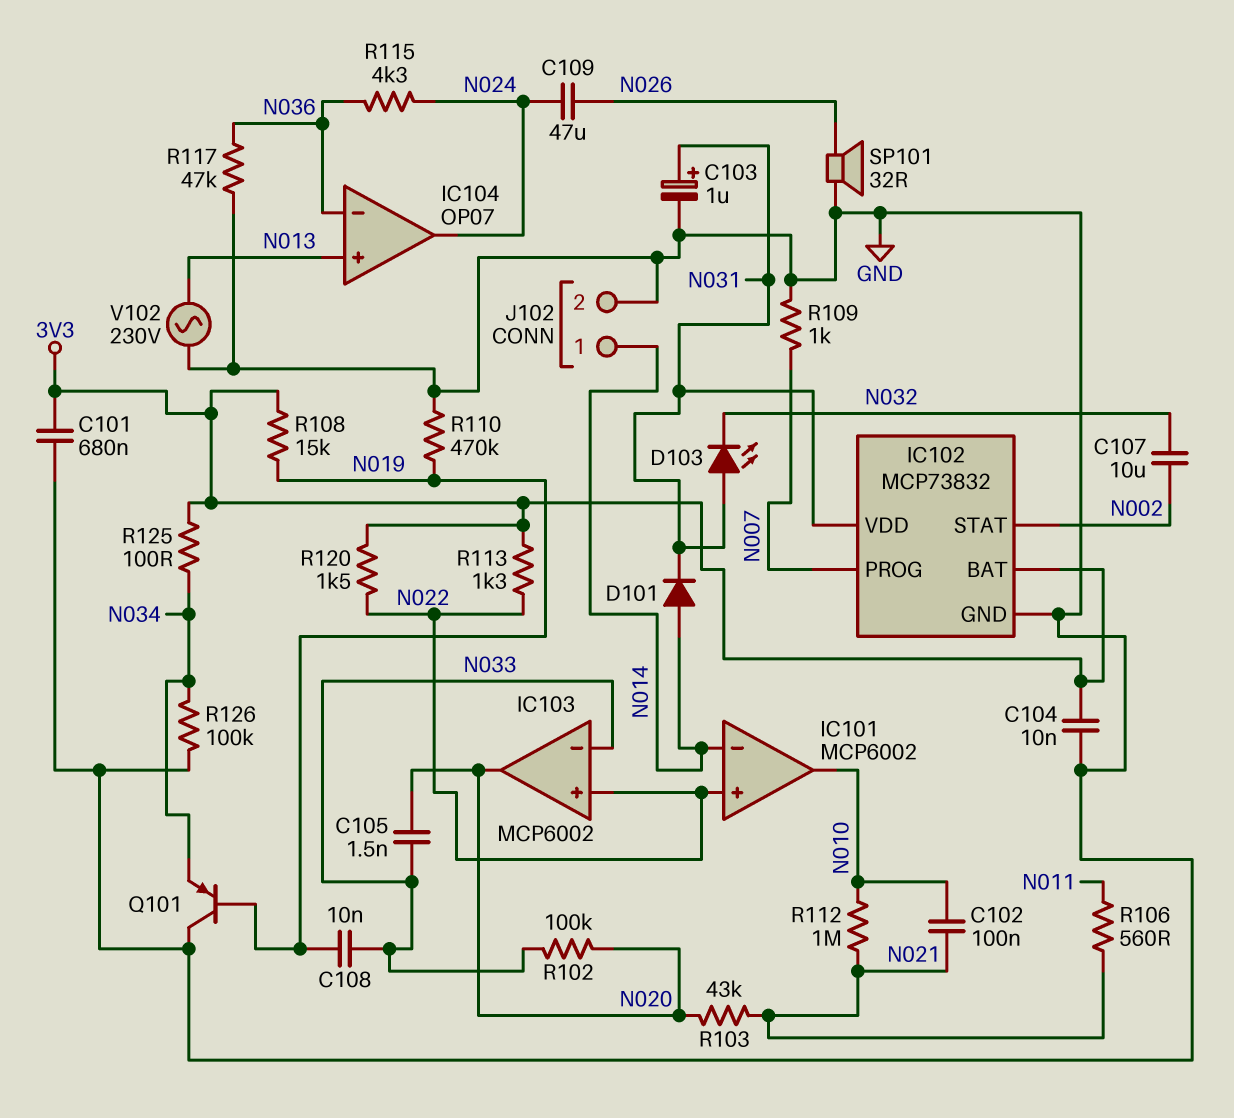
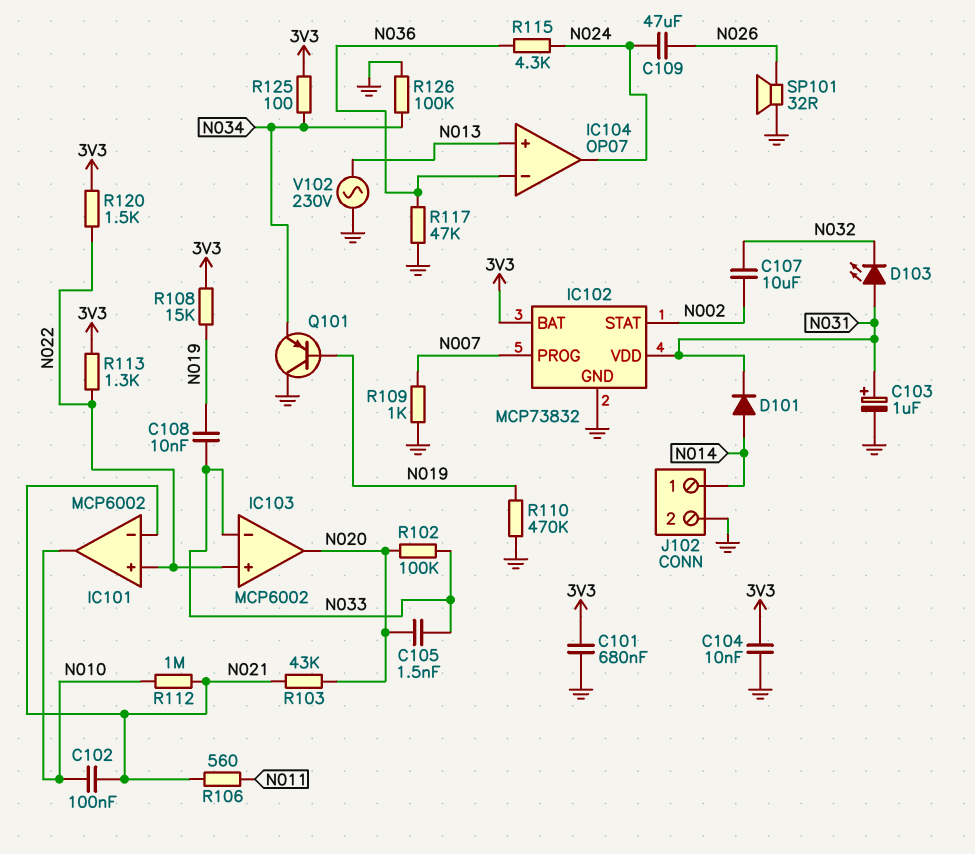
IC101 pin in-: N014 -> N021

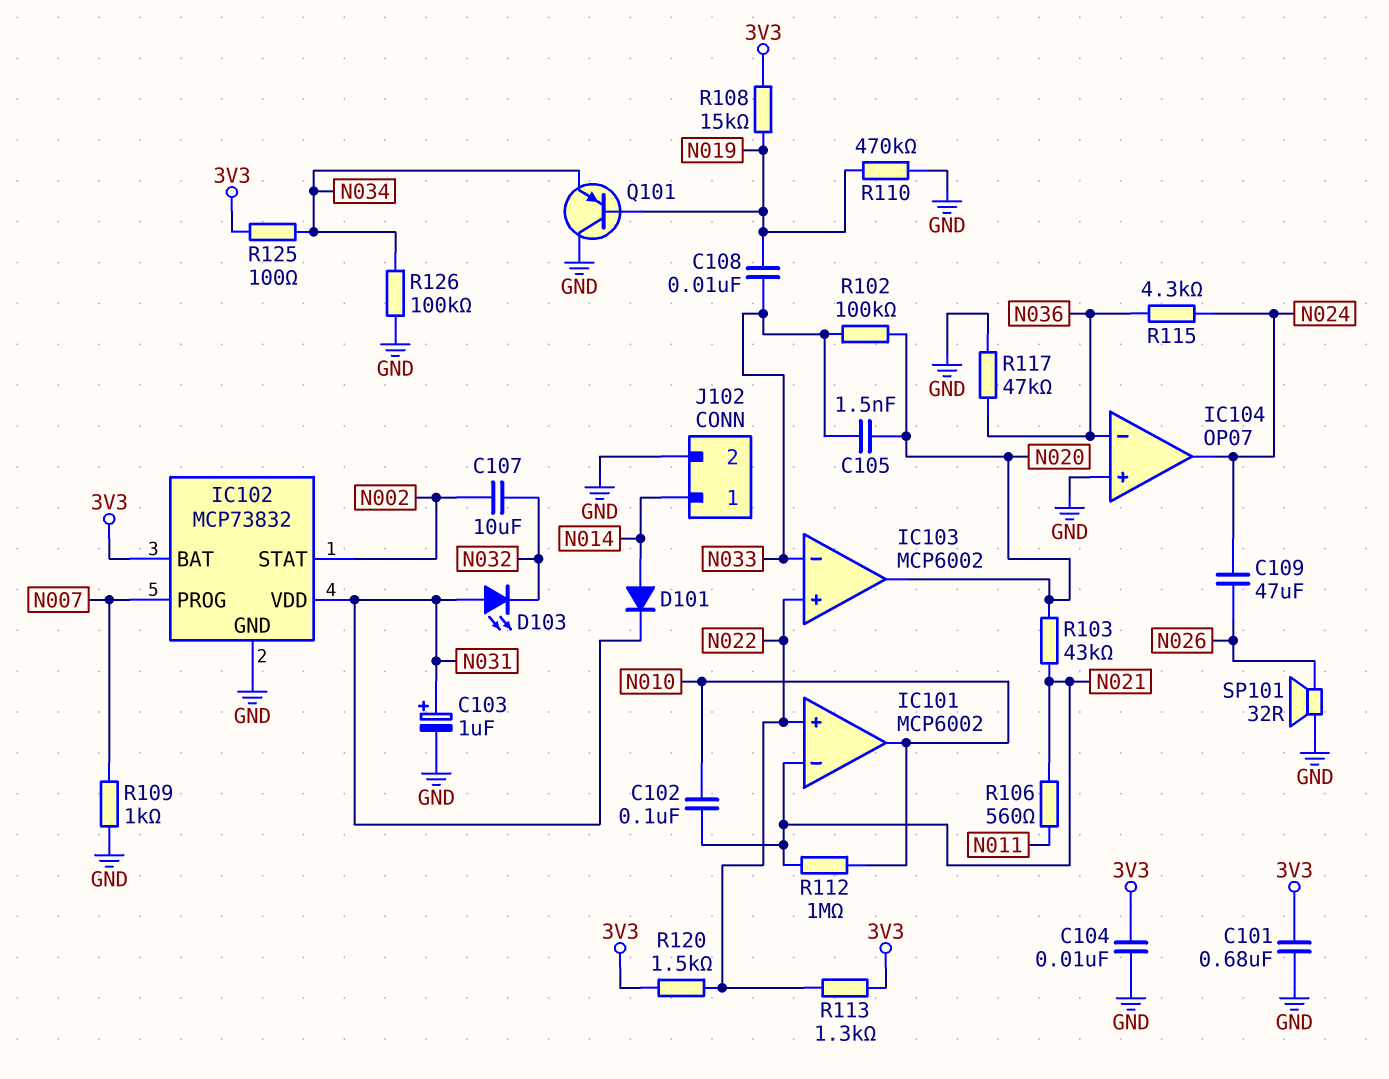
IC104 pin in+: N013 -> GND
V102: AC 230V (GND, N013) -> none

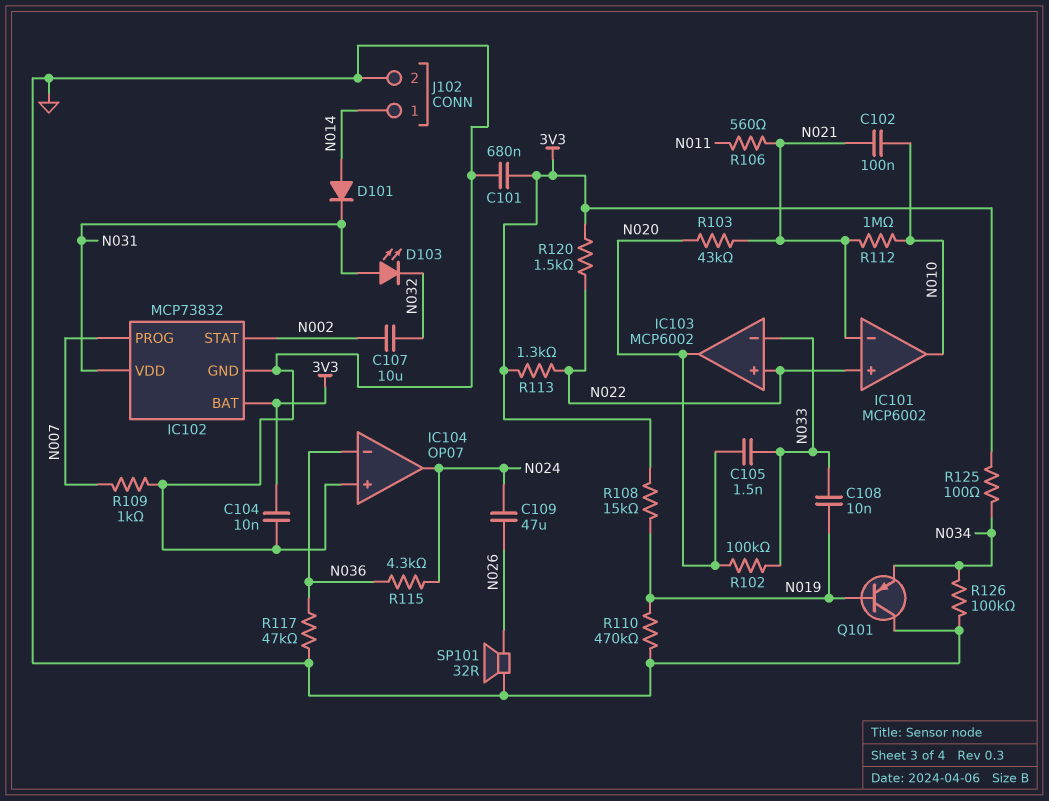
C103: 1uF (plus N031, minus GND) -> none

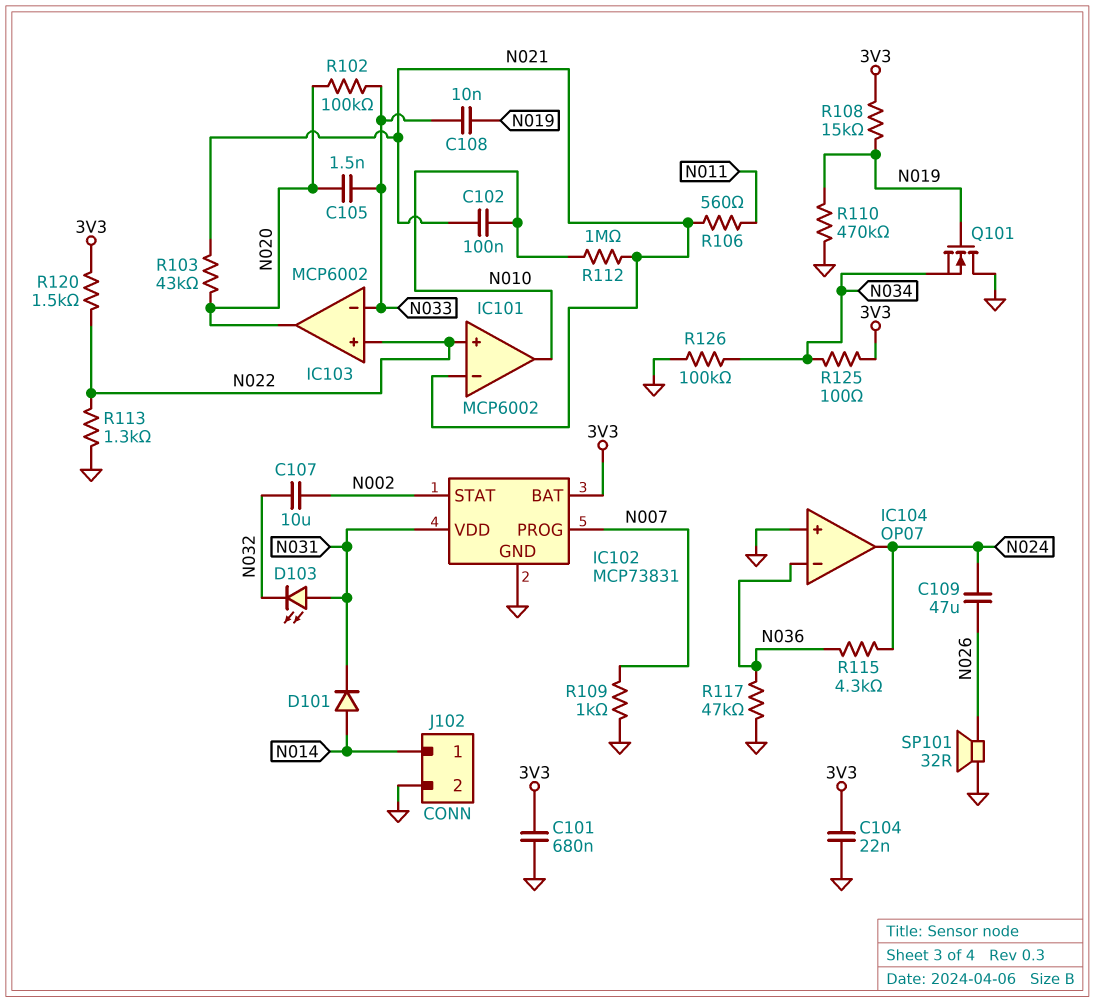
C104: 10nF (3V3, GND) -> 22nF (3V3, GND)
IC102: MCP73832 -> MCP73831
Q101: PNP (B N019, C GND, E N034) -> NMOS (G N019, D GND, S N034)
R113: 1.3k (3V3, N022) -> 1.3k (GND, N022)

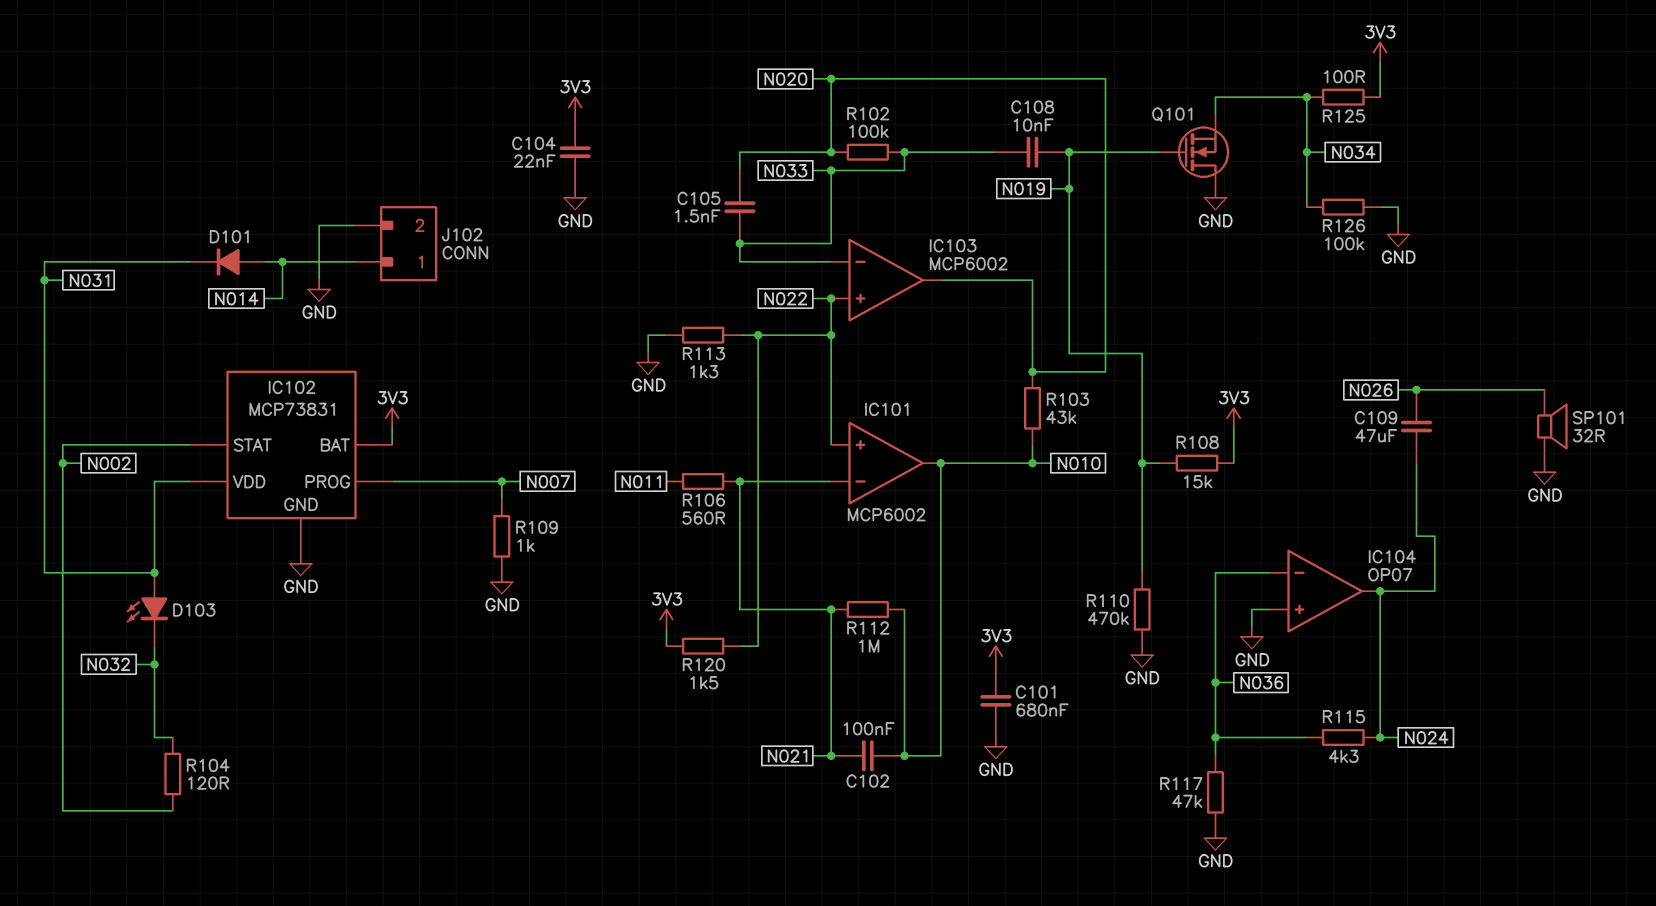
C107: 10uF (N002, N032) -> none
R103: 43k (N020, N021) -> 43k (N010, N020)
R104: none -> 120 (N002, N032)

